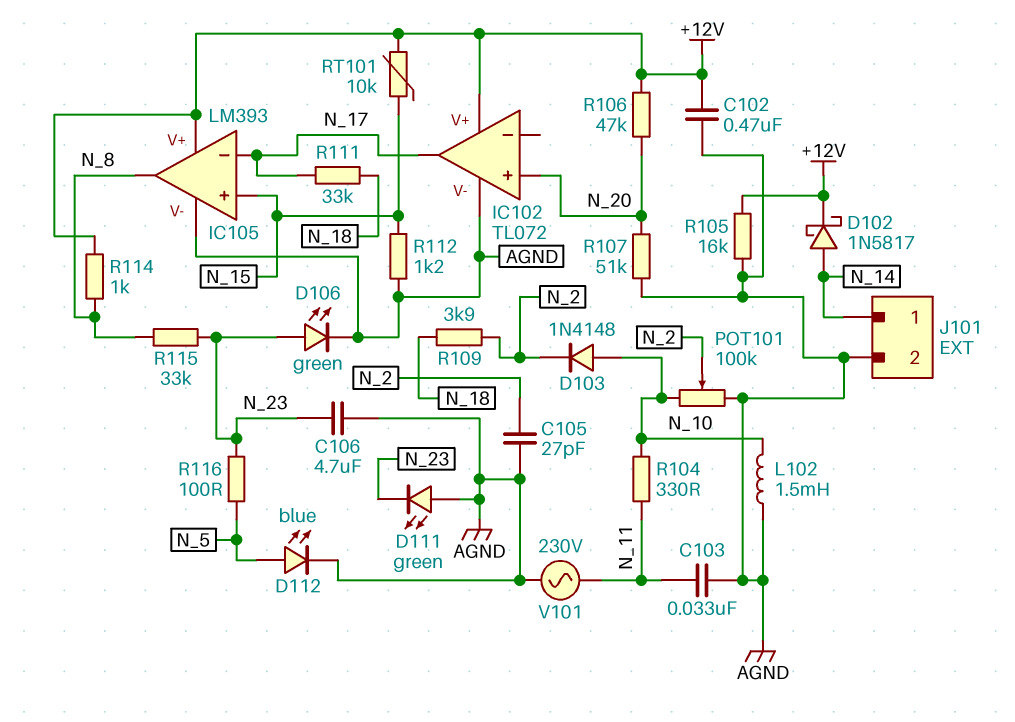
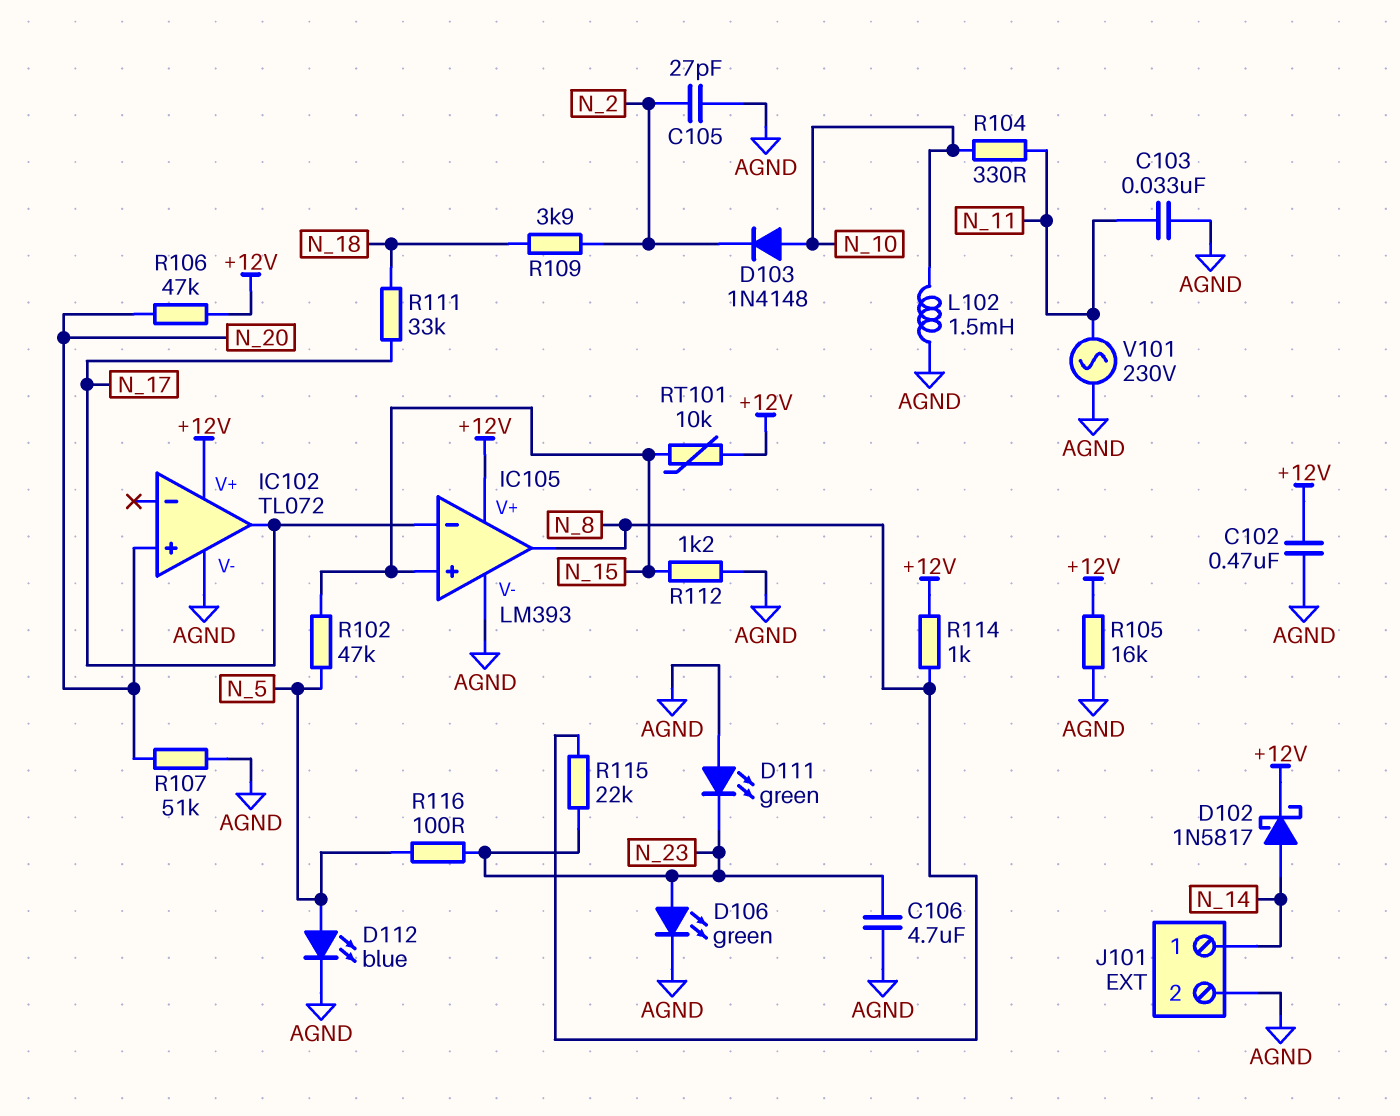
POT101: 100k (AGND, N_10, wiper N_2) -> none
R102: none -> 47k (N_5, N_15)
R115: 33k (N_8, N_23) -> 22k (N_8, N_23)

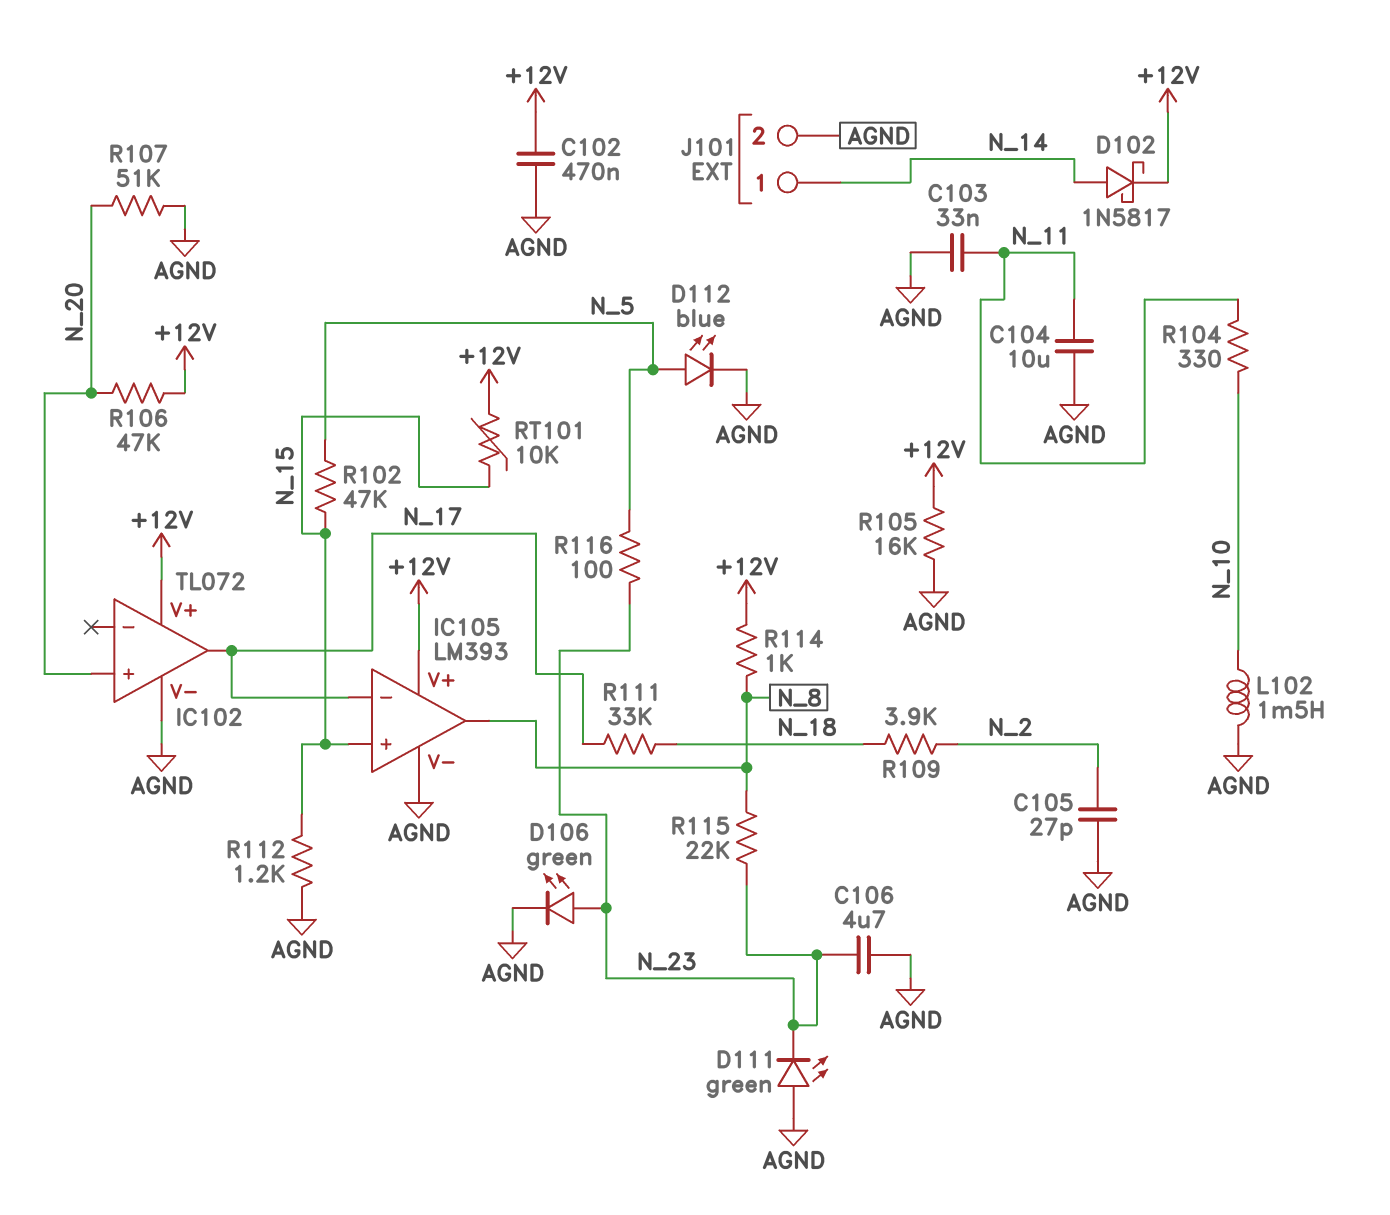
C104: none -> 10uF (AGND, N_11)
D103: diode 1N4148 (A N_10, K N_2) -> none
V101: AC 230V (AGND, N_11) -> none

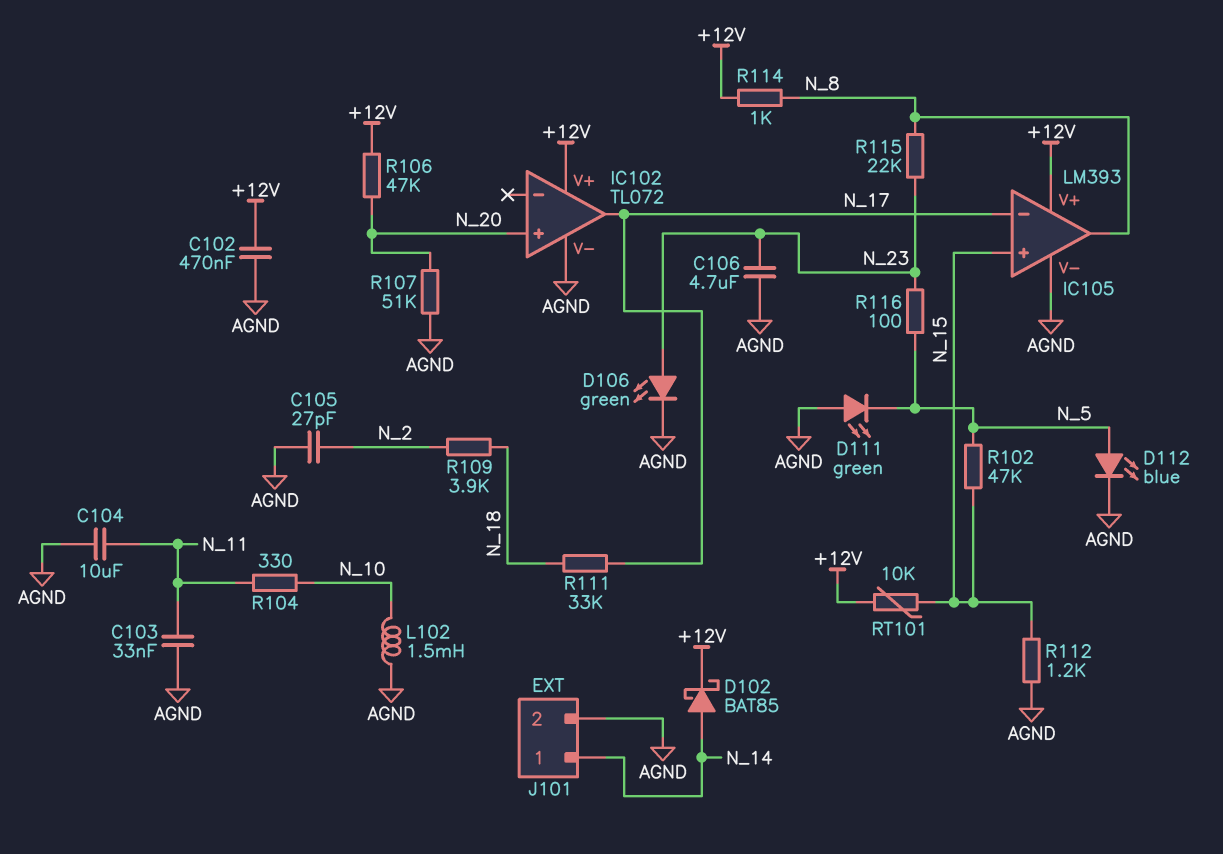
D102: schottky 1N5817 (A N_14, K +12V) -> schottky BAT85 (A N_14, K +12V)
D111: LED green (A AGND, K N_23) -> LED green (A AGND, K N_5)
R105: 16k (+12V, AGND) -> none

